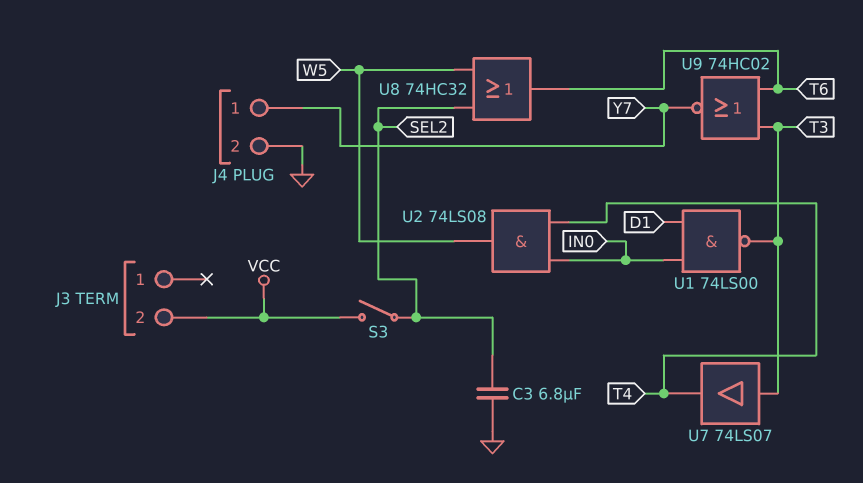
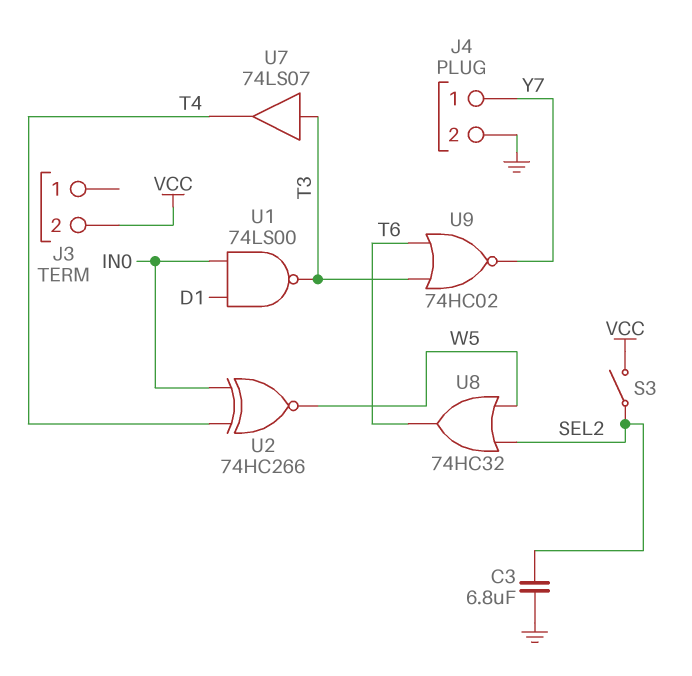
U2: AND 74LS08 (in IN0, in T4, out W5) -> XNOR 74HC266 (in IN0, in T4, out W5)

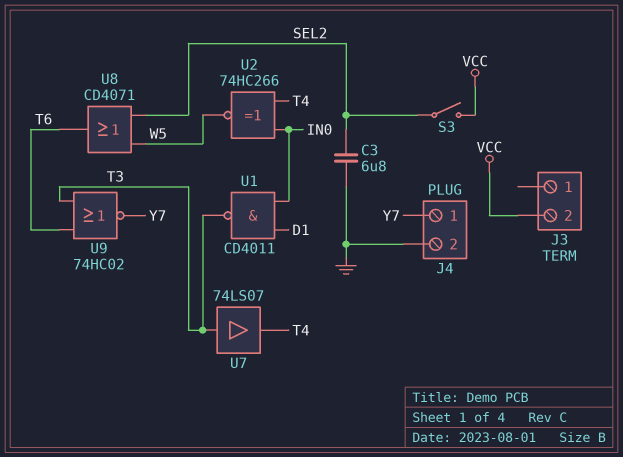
U1: NAND 74LS00 (in D1, in IN0, out T3) -> NAND CD4011 (in D1, in IN0, out T3)
U8: OR 74HC32 (in SEL2, in W5, out T6) -> OR CD4071 (in SEL2, in W5, out T6)

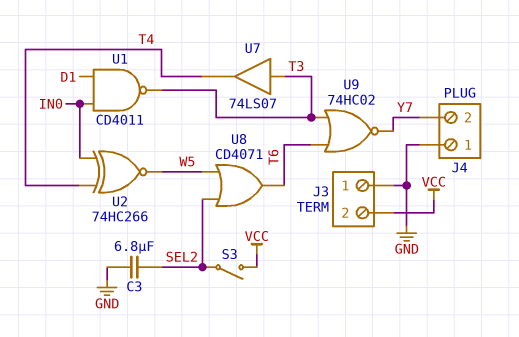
J3 pin 1: none -> GND
J4 pin 1: Y7 -> GND
J4 pin 2: GND -> Y7

